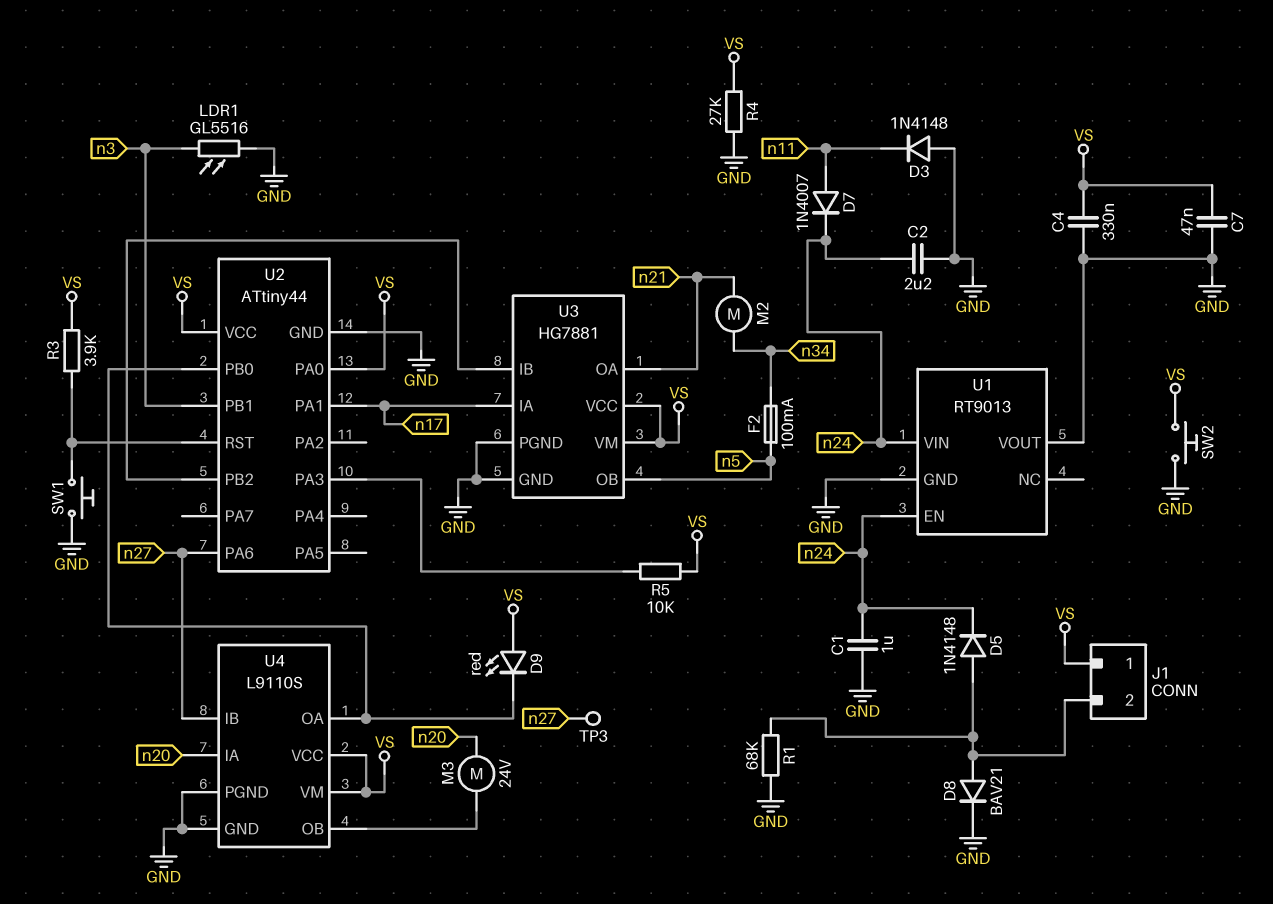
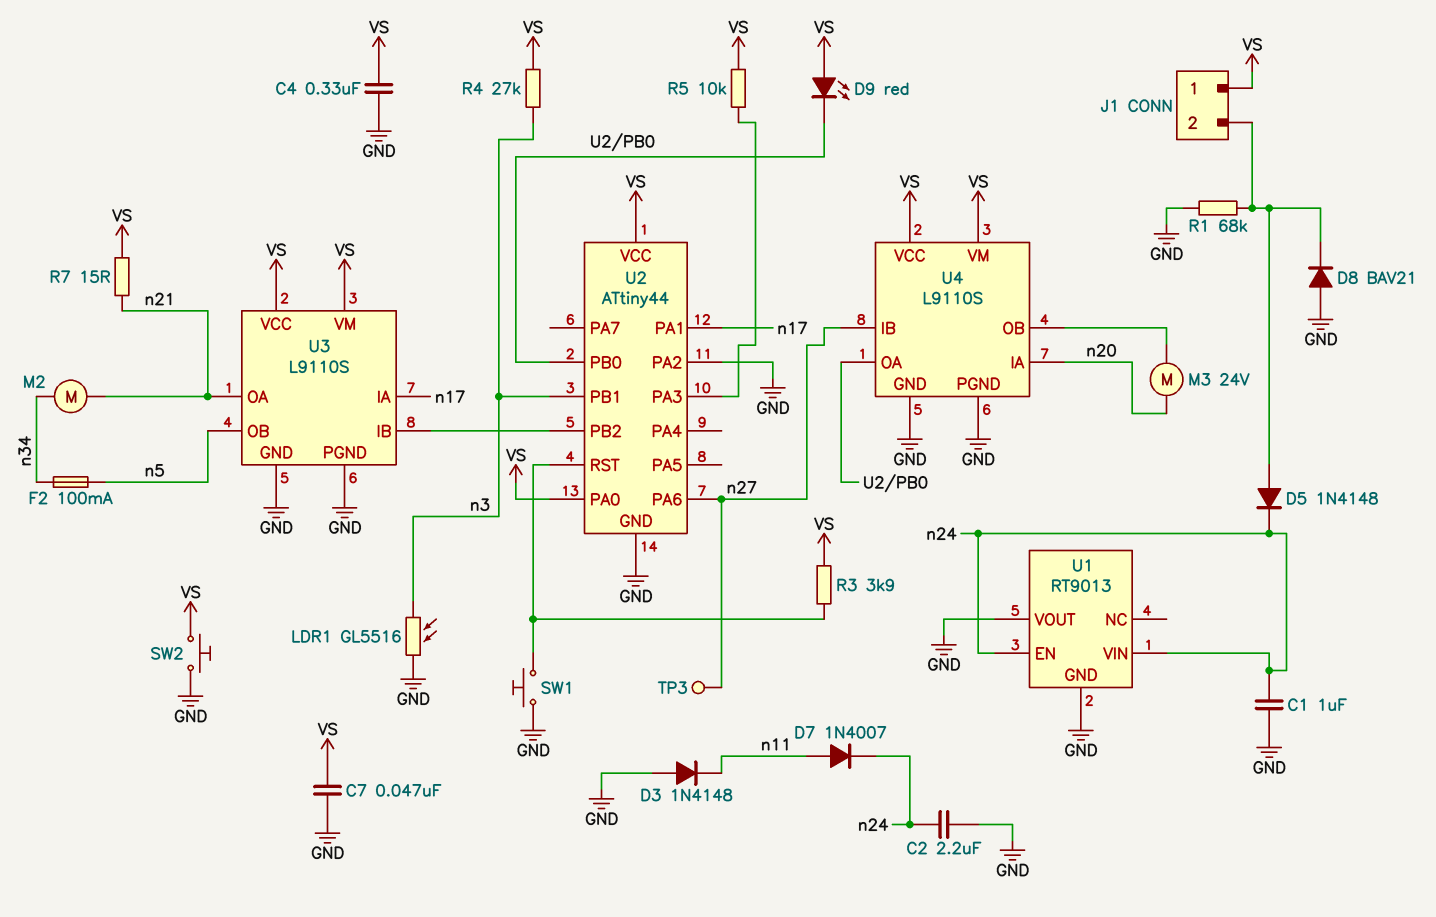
D8: diode BAV21 (A J1/2, K GND) -> diode BAV21 (A GND, K J1/2)
R4: 27k (GND, VS) -> 27k (VS, n3)
R7: none -> 15 (VS, n21)
U2 pin PA2: none -> GND
U3: HG7881 -> L9110S

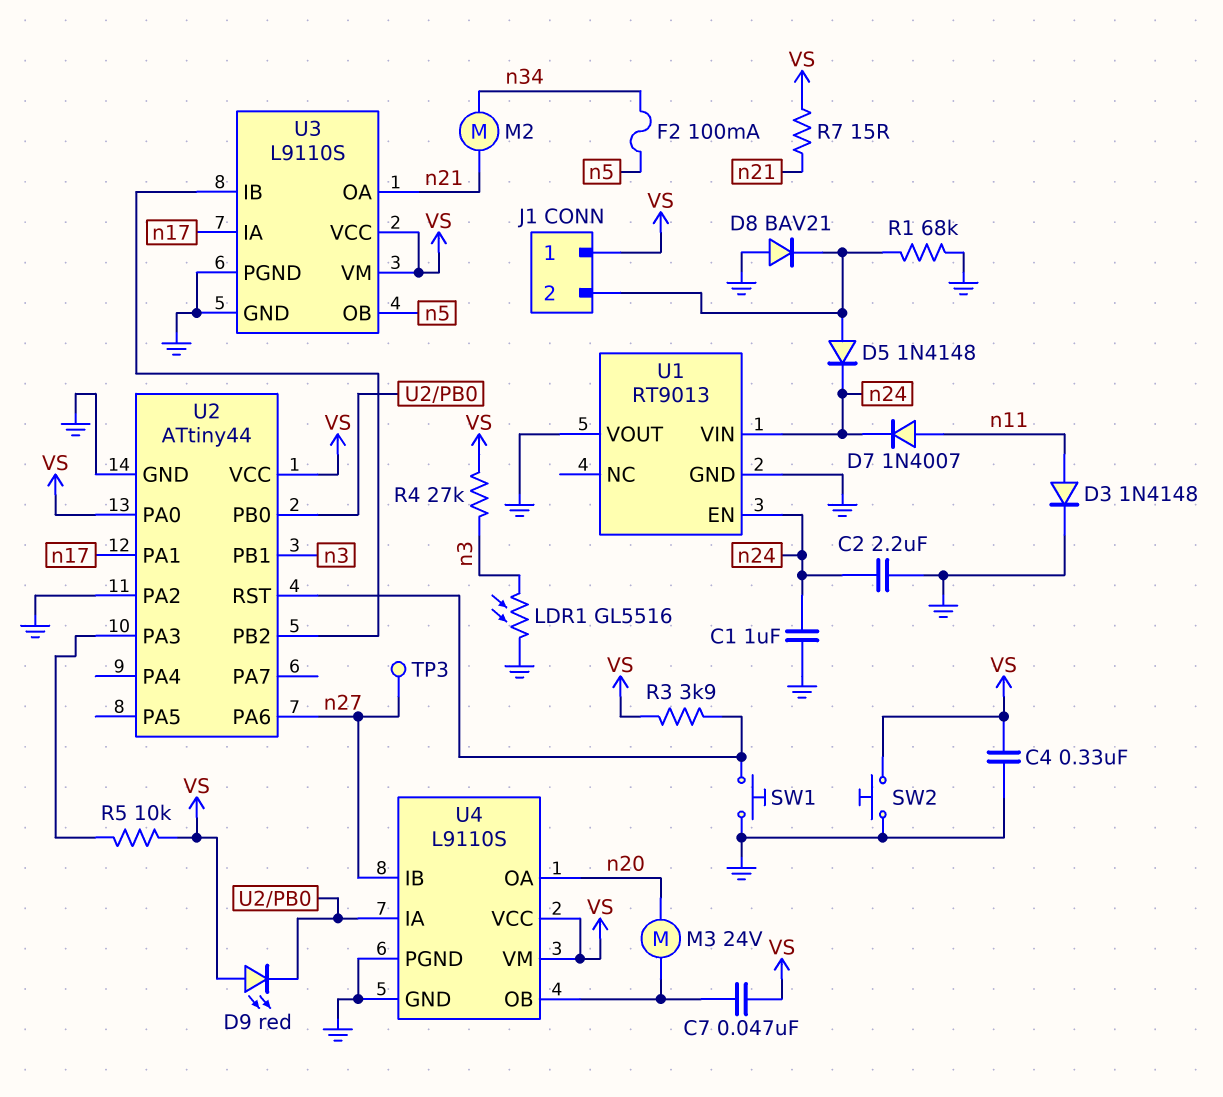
C7: 47nF (GND, VS) -> 47nF (U4/OB, VS)
D3: diode 1N4148 (A GND, K n11) -> diode 1N4148 (A n11, K GND)
U4 pin IA: n20 -> U2/PB0
U4 pin OA: U2/PB0 -> n20

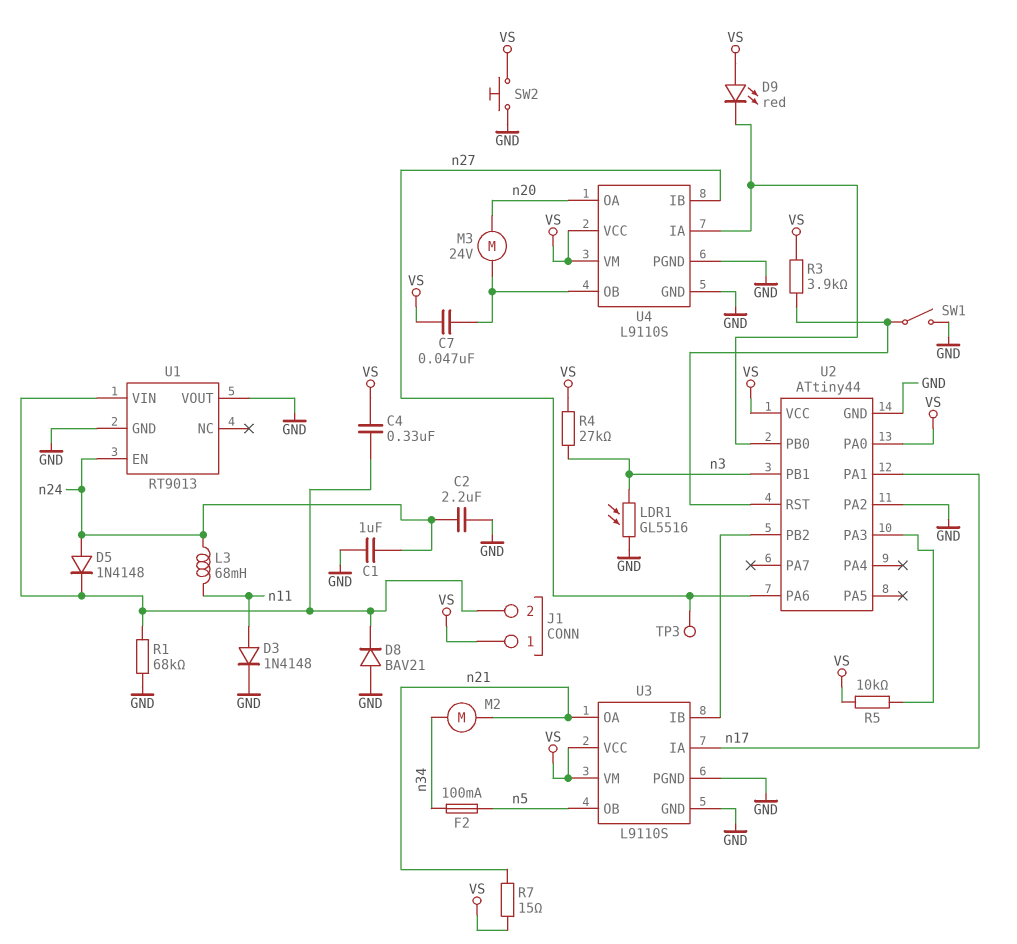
C4: 330nF (GND, VS) -> 330nF (J1/2, VS)
D5: diode 1N4148 (A J1/2, K n24) -> diode 1N4148 (A n24, K J1/2)
D7: diode 1N4007 (A n11, K n24) -> none
L3: none -> 68mH (n11, n24)
SW1: button (GND, U2/RST) -> switch (GND, U2/RST)
U1 pin VIN: n24 -> J1/2

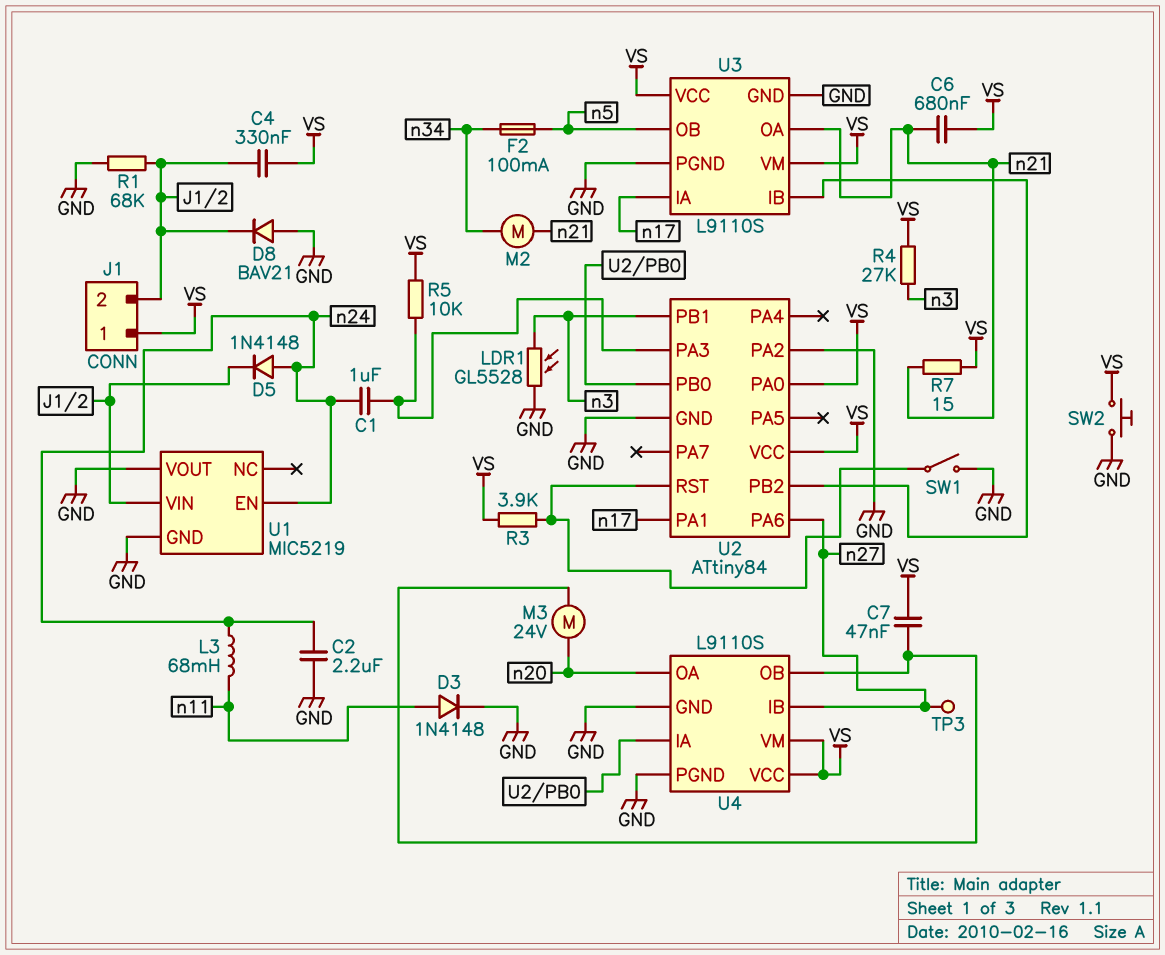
C1: 1uF (GND, n24) -> 1uF (U2/PA3, n24)
C6: none -> 680nF (VS, n21)
D9: LED red (A VS, K U2/PB0) -> none
LDR1: GL5516 (GND, n3) -> GL5528 (GND, n3)
U1: RT9013 -> MIC5219
U2: ATtiny44 -> ATtiny84

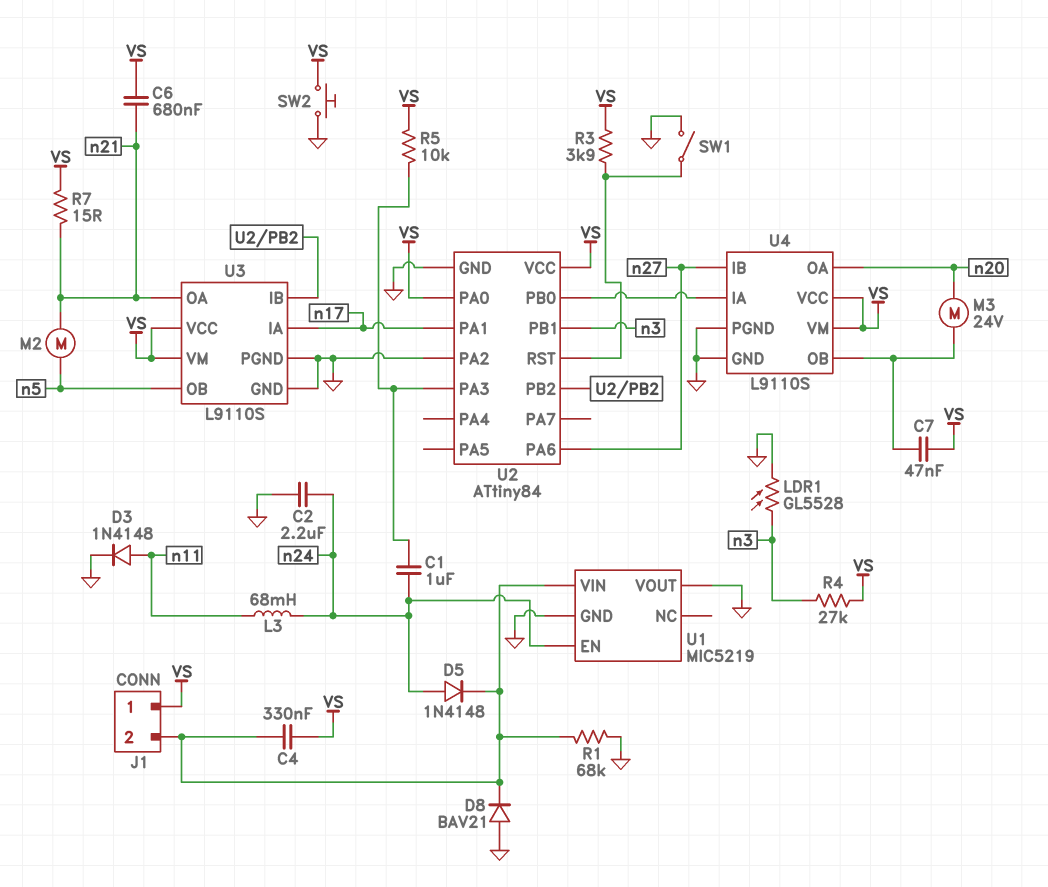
F2: 100mA (n5, n34) -> none
M2: motor (n21, n34) -> motor (n5, n21)
TP3: test point (n27) -> none

